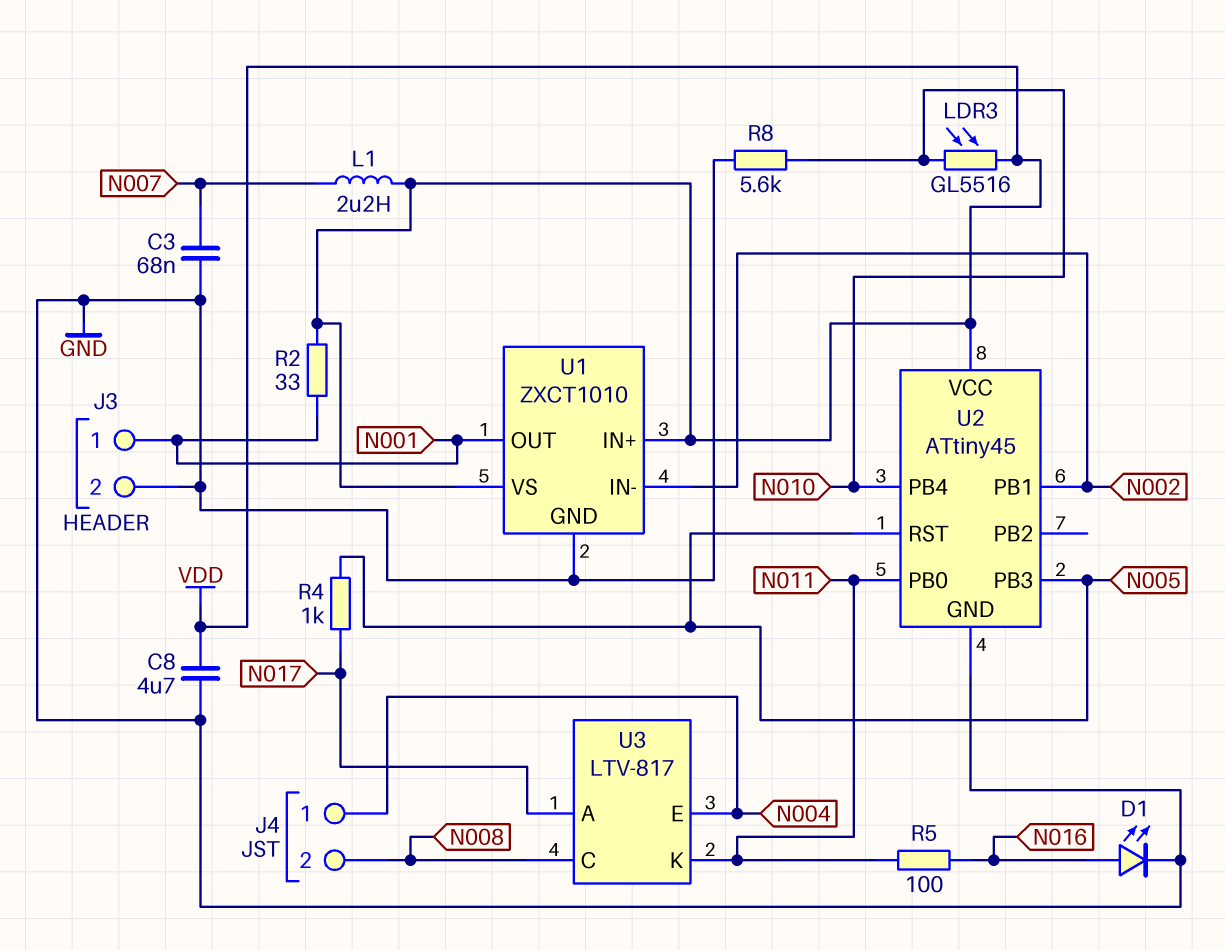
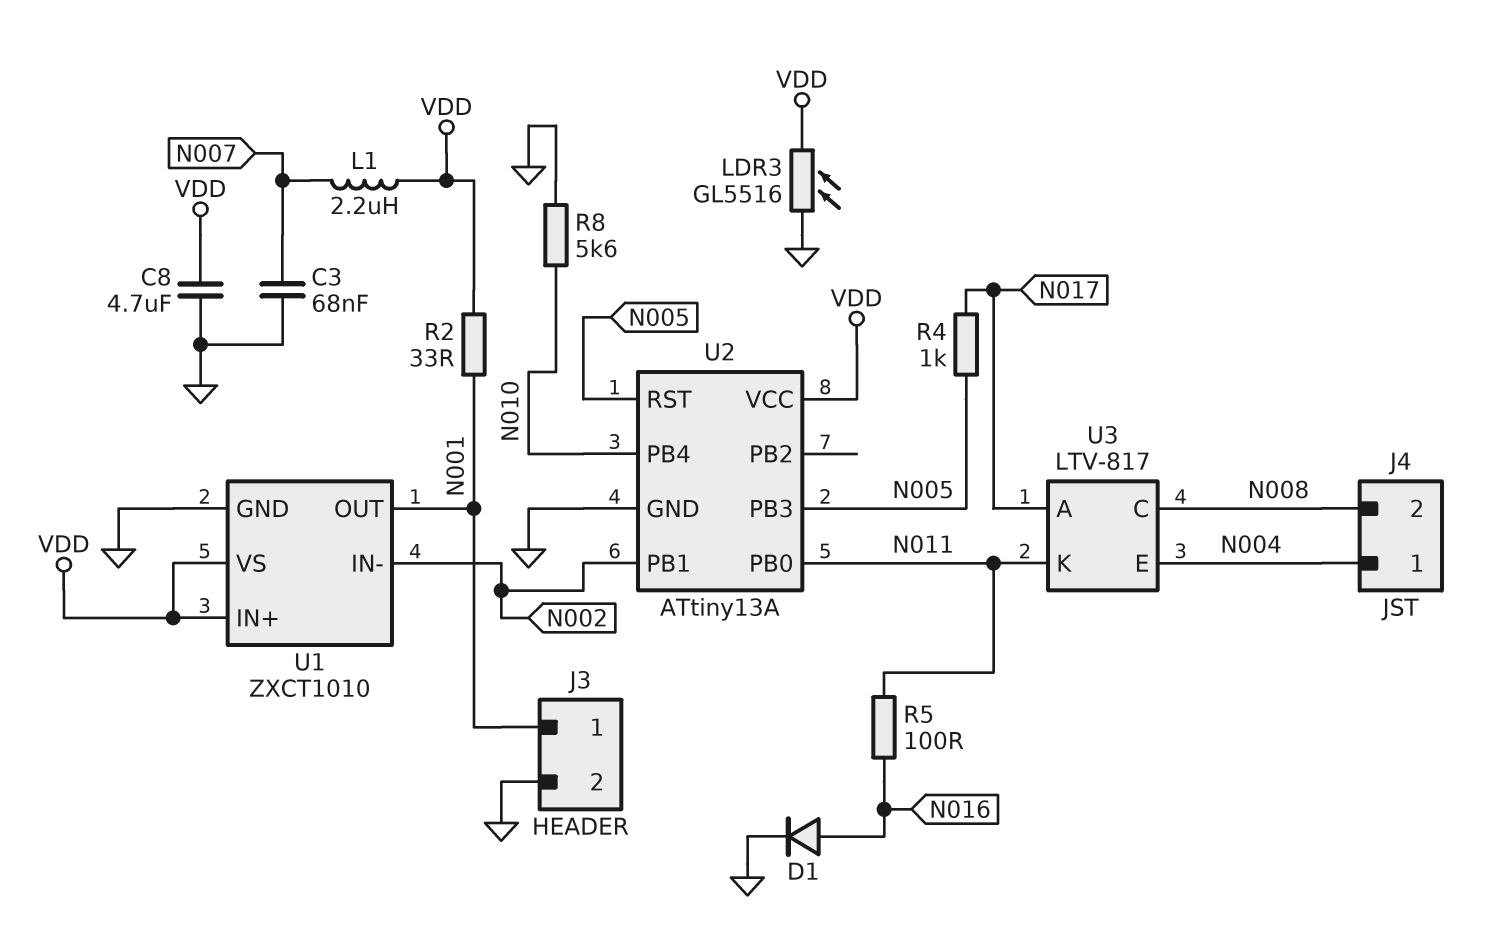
D1: LED (A N016, K GND) -> diode (A N016, K GND)
LDR3: GL5516 (N010, VDD) -> GL5516 (GND, VDD)
U2: ATtiny45 -> ATtiny13A

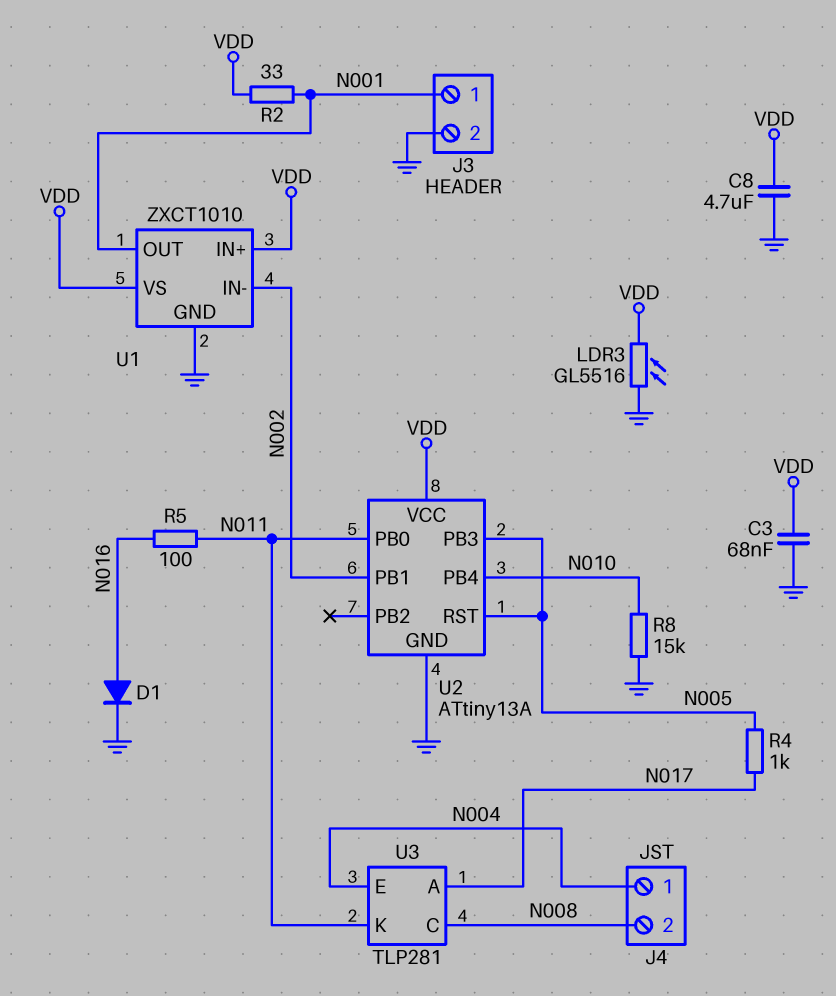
C3: 68nF (GND, N007) -> 68nF (GND, VDD)
L1: 2.2uH (N007, VDD) -> none
R8: 5.6k (GND, N010) -> 15k (GND, N010)
U3: LTV-817 -> TLP281

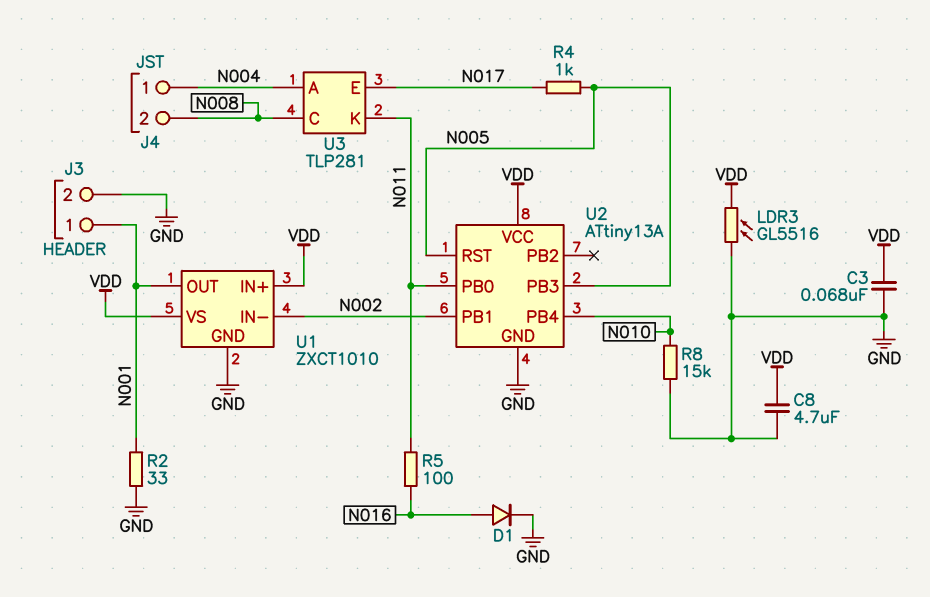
R2: 33 (N001, VDD) -> 33 (GND, N001)
U3 pin A: N017 -> N004
U3 pin E: N004 -> N017

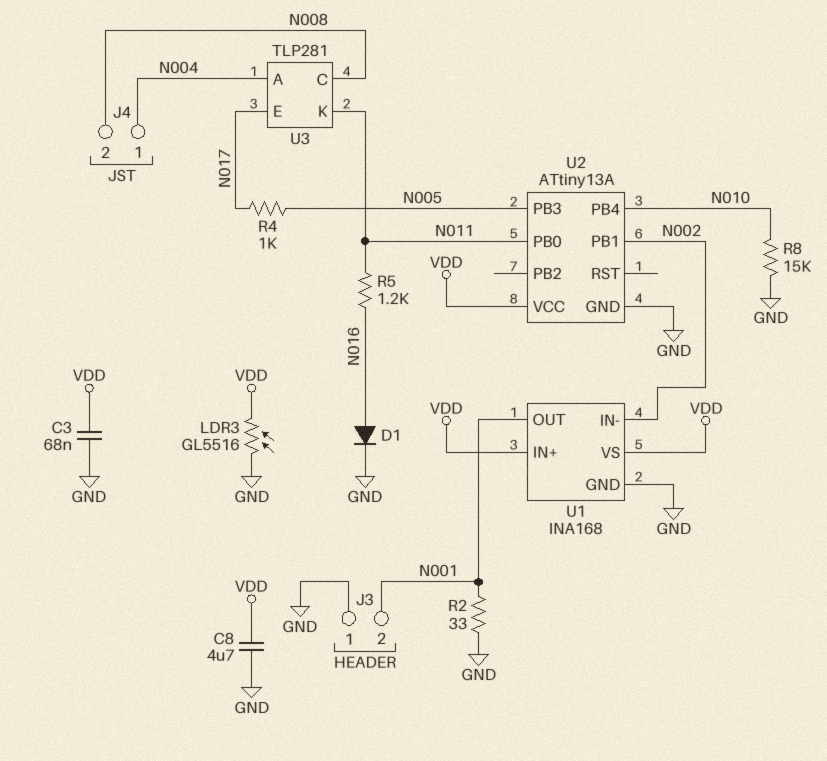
J3 pin 1: N001 -> GND
J3 pin 2: GND -> N001
R5: 100 (N011, N016) -> 1.2k (N011, N016)
U1: ZXCT1010 -> INA168
U2 pin RST: N005 -> none

